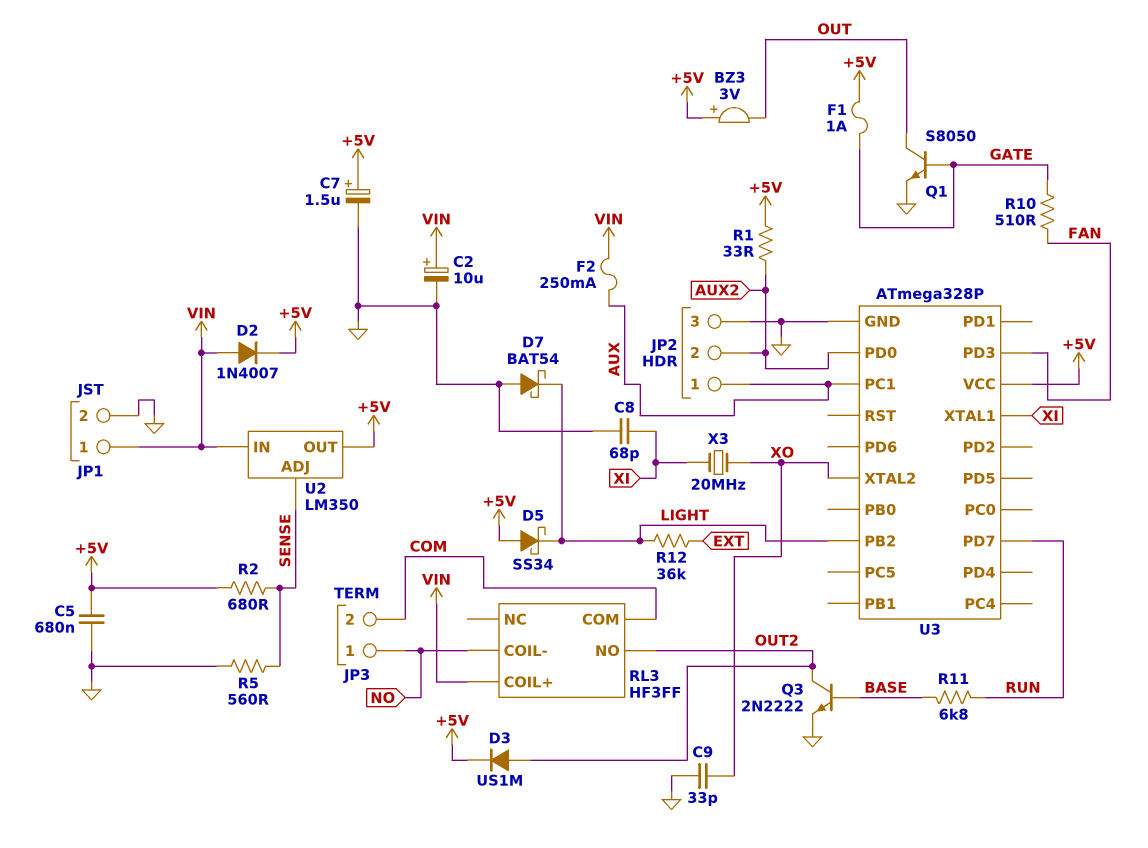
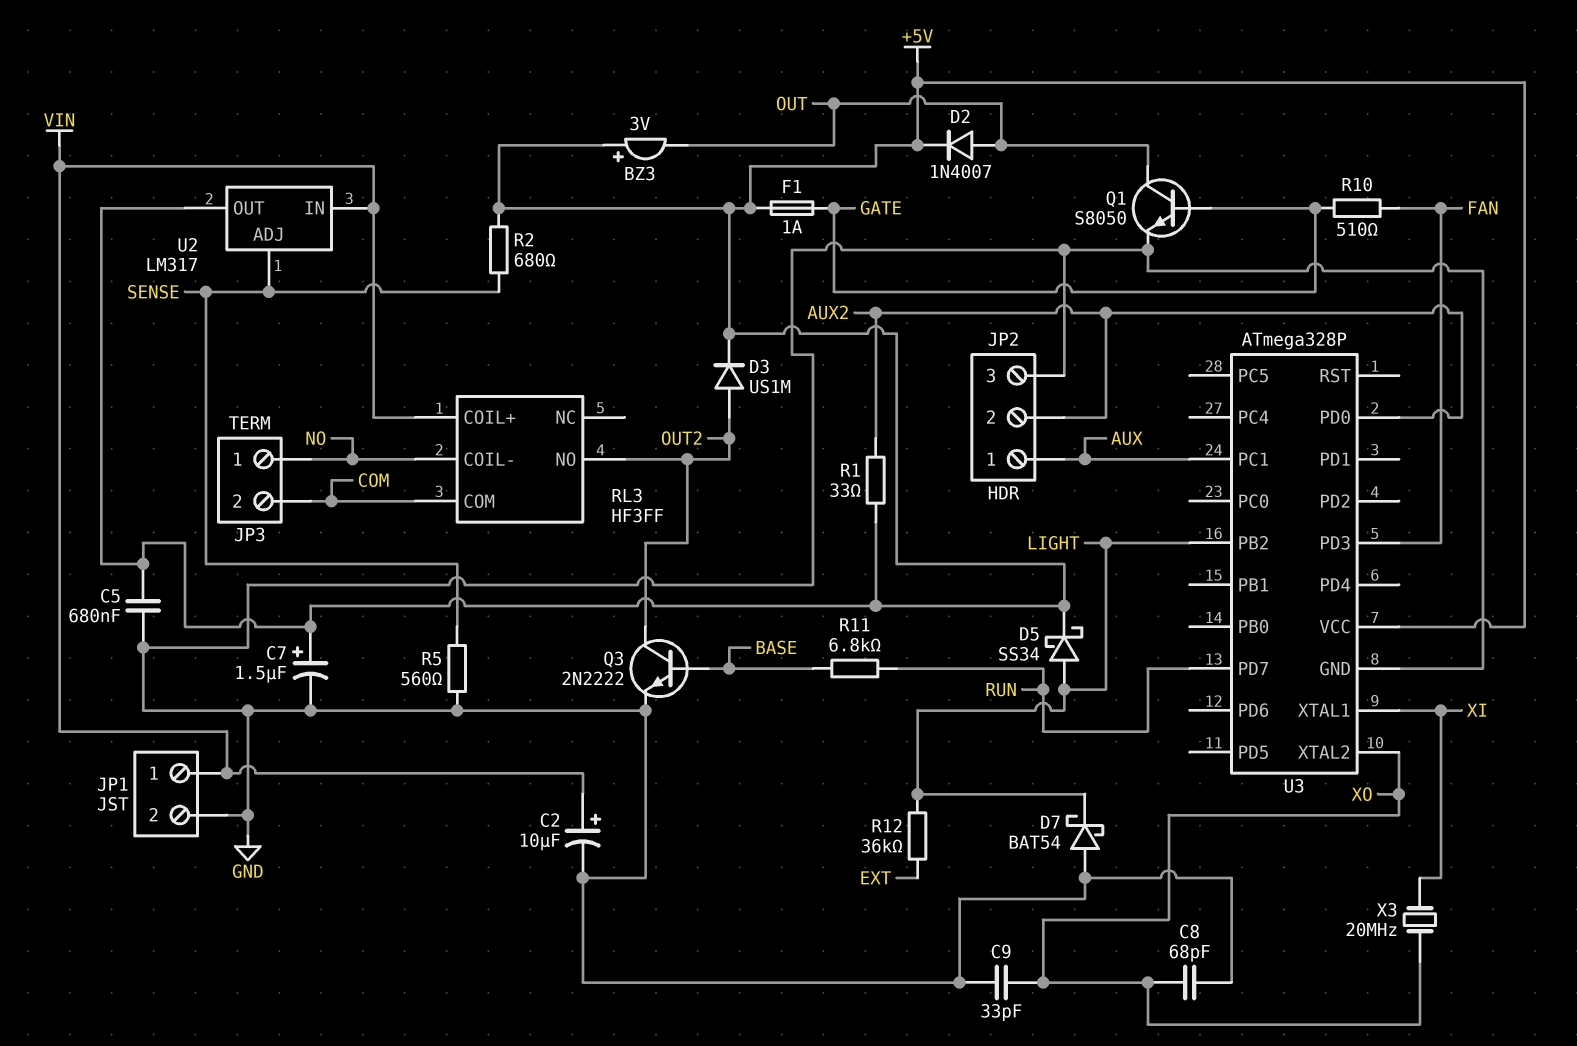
C8: 68pF (GND, XI) -> 68pF (GND, XO)
D2: diode 1N4007 (A VIN, K +5V) -> diode 1N4007 (A OUT, K +5V)
D5: schottky SS34 (A +5V, K LIGHT) -> schottky SS34 (A LIGHT, K +5V)
F2: 250mA (AUX, VIN) -> none
U2: LM350 -> LM317

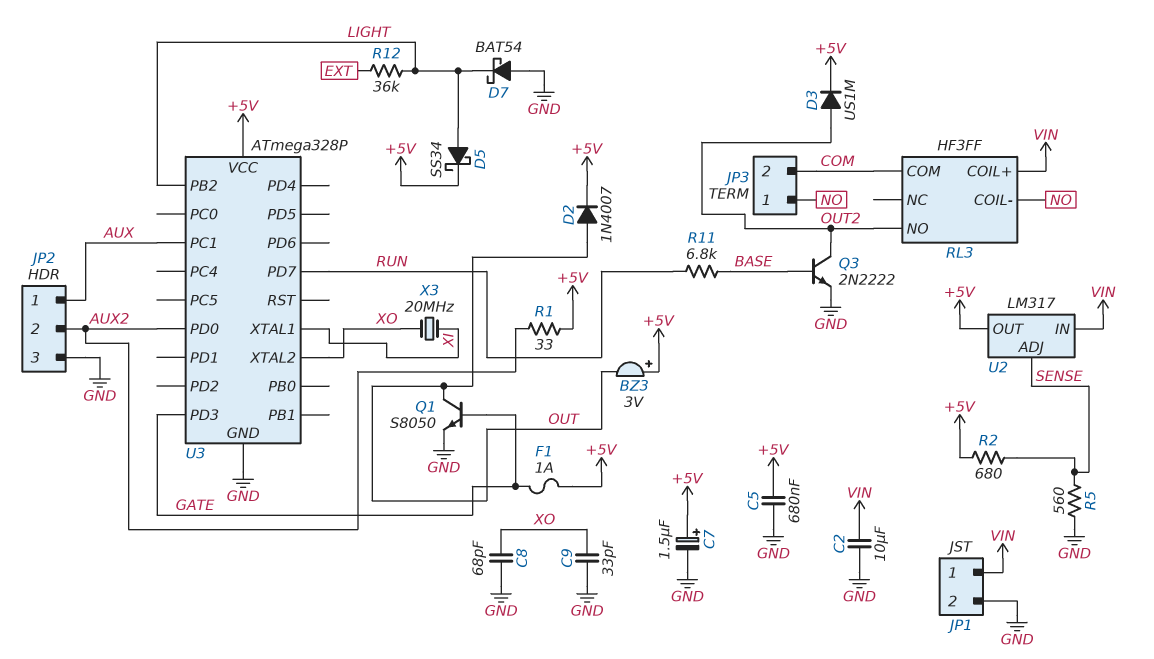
C2: 10uF (plus VIN, minus GND) -> 10uF (GND, VIN)
R10: 510 (FAN, GATE) -> none
U3 pin PD3: FAN -> GATE

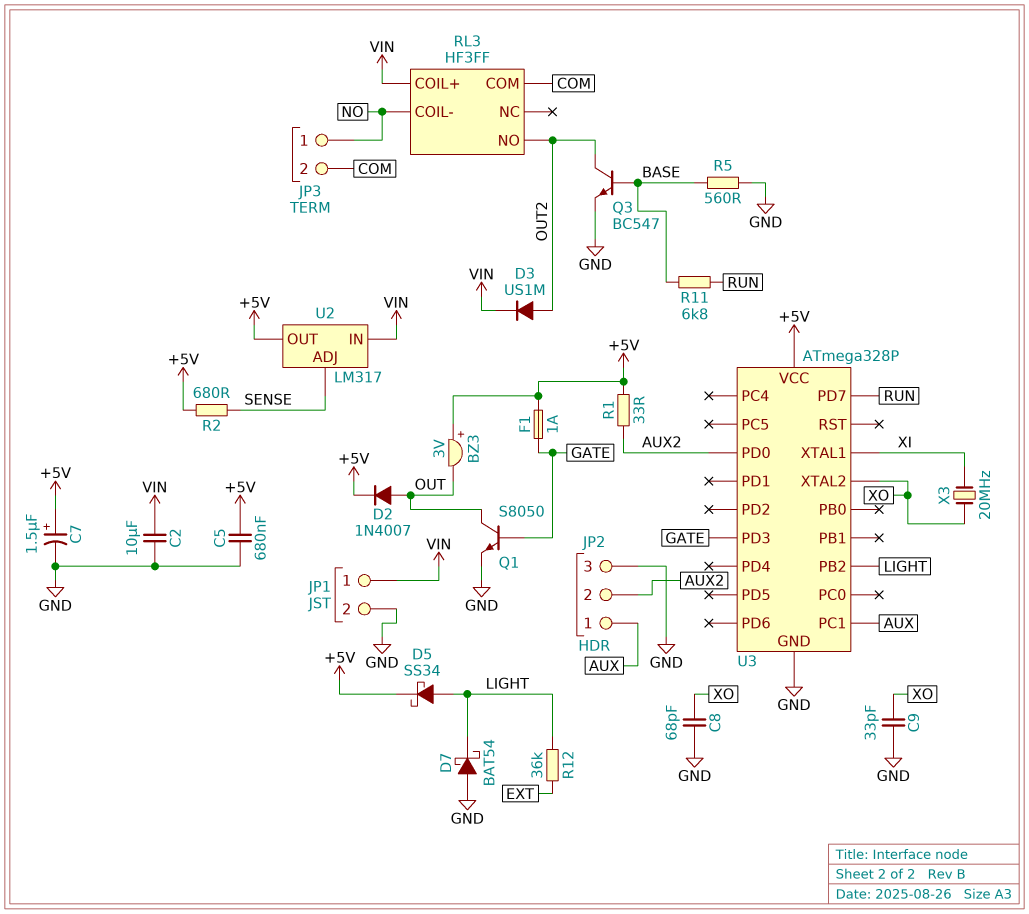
D3: diode US1M (A OUT2, K +5V) -> diode US1M (A OUT2, K VIN)
Q3: NPN 2N2222 (B BASE, C OUT2, E GND) -> NPN BC547 (B BASE, C OUT2, E GND)
R5: 560 (GND, SENSE) -> 560 (BASE, GND)

